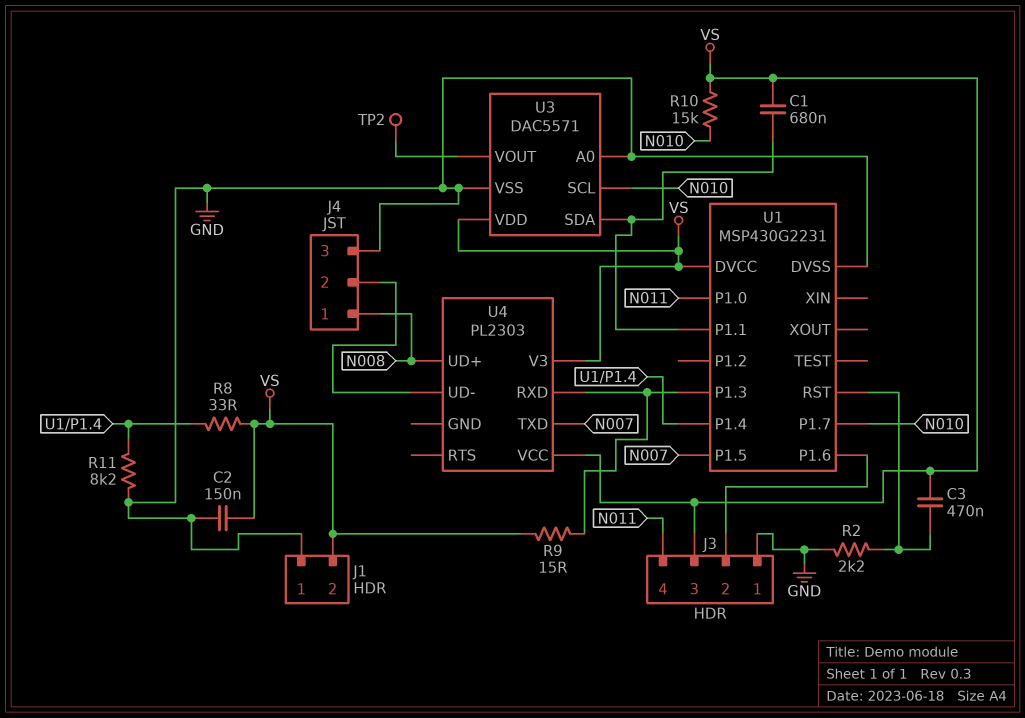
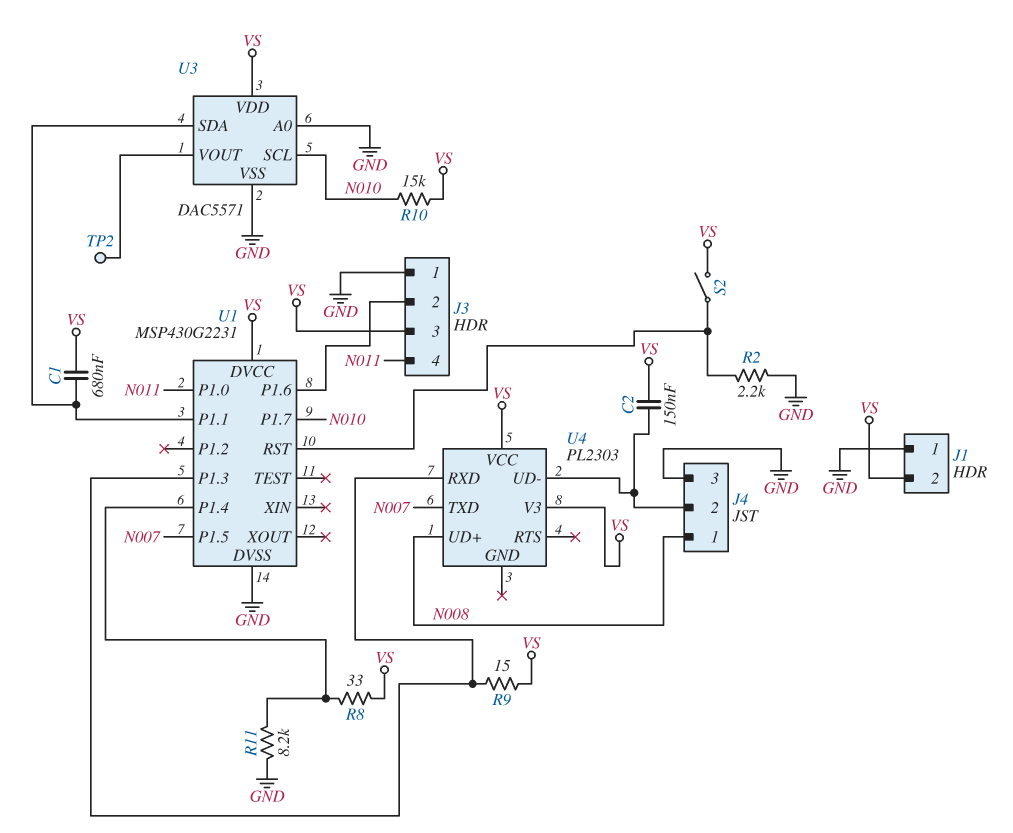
C2: 150nF (GND, VS) -> 150nF (J4/2, VS)
C3: 470nF (U1/RST, VS) -> none
S2: none -> switch (U1/RST, VS)

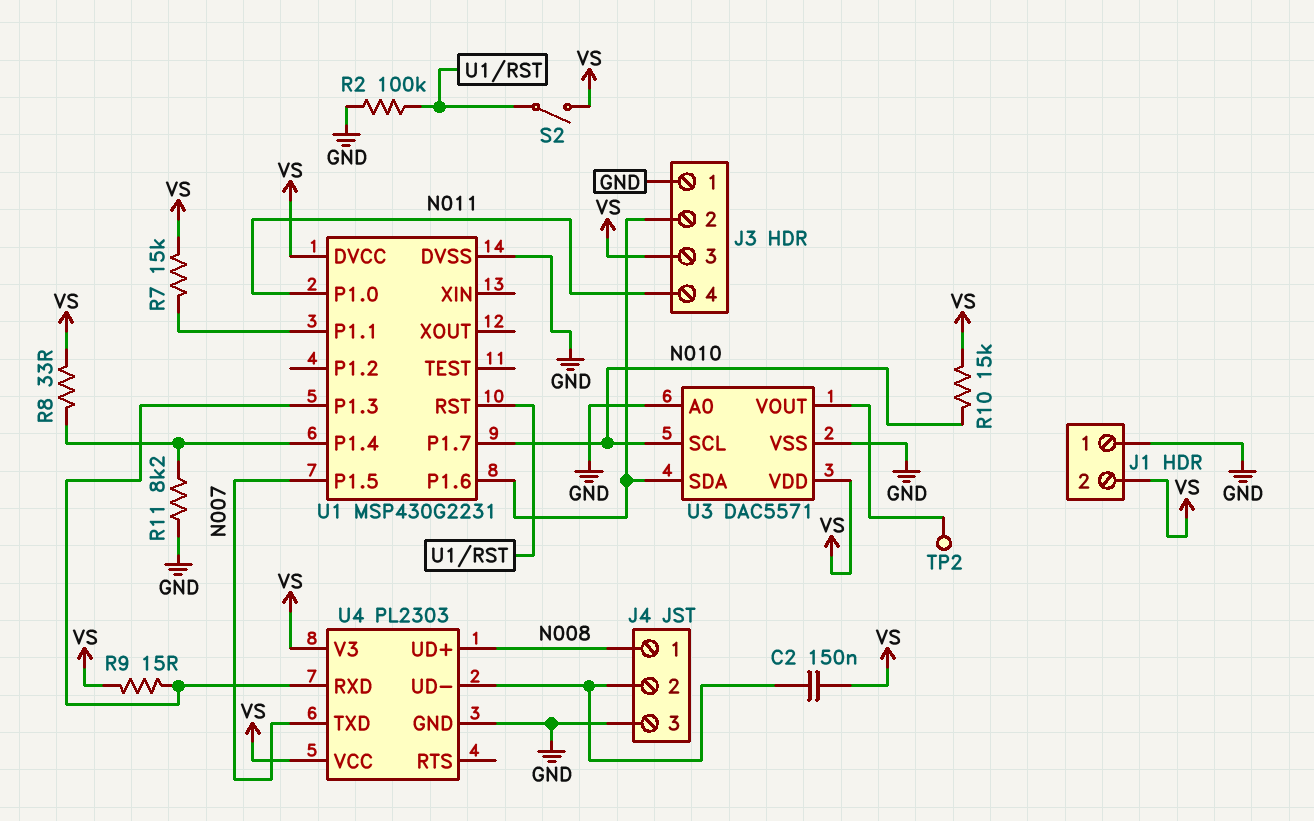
C1: 680nF (U1/P1.1, VS) -> none
R2: 2.2k (GND, U1/RST) -> 100k (GND, U1/RST)
R7: none -> 15k (U1/P1.1, VS)
U3 pin SDA: U1/P1.1 -> J3/2
U4 pin GND: none -> GND

